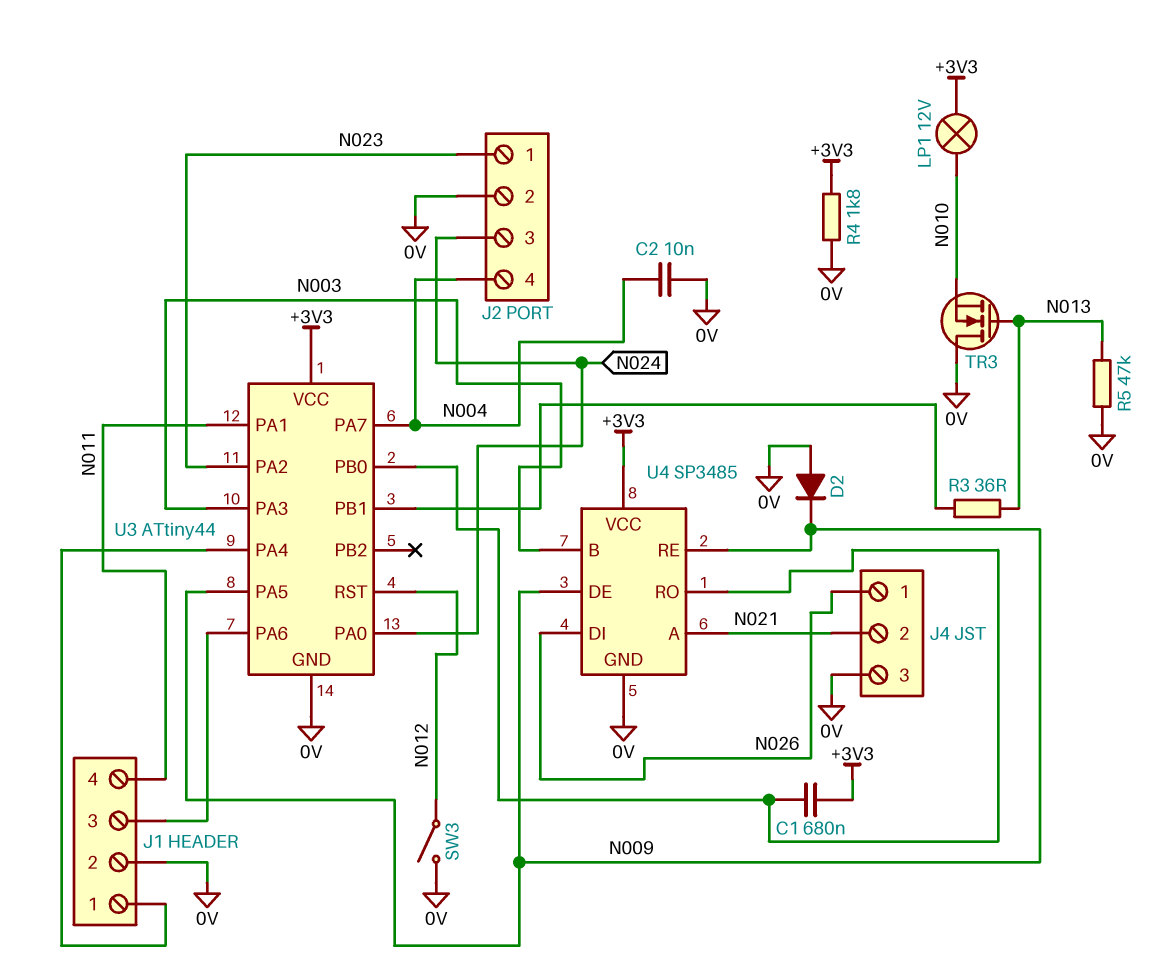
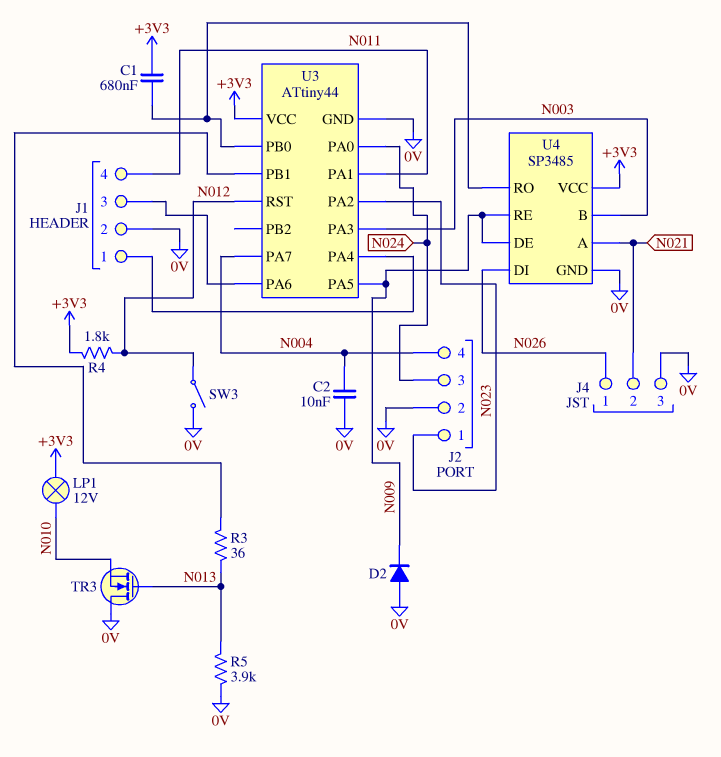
R4: 1.8k (+3V3, 0V) -> 1.8k (+3V3, N012)
R5: 47k (0V, N013) -> 3.9k (0V, N013)

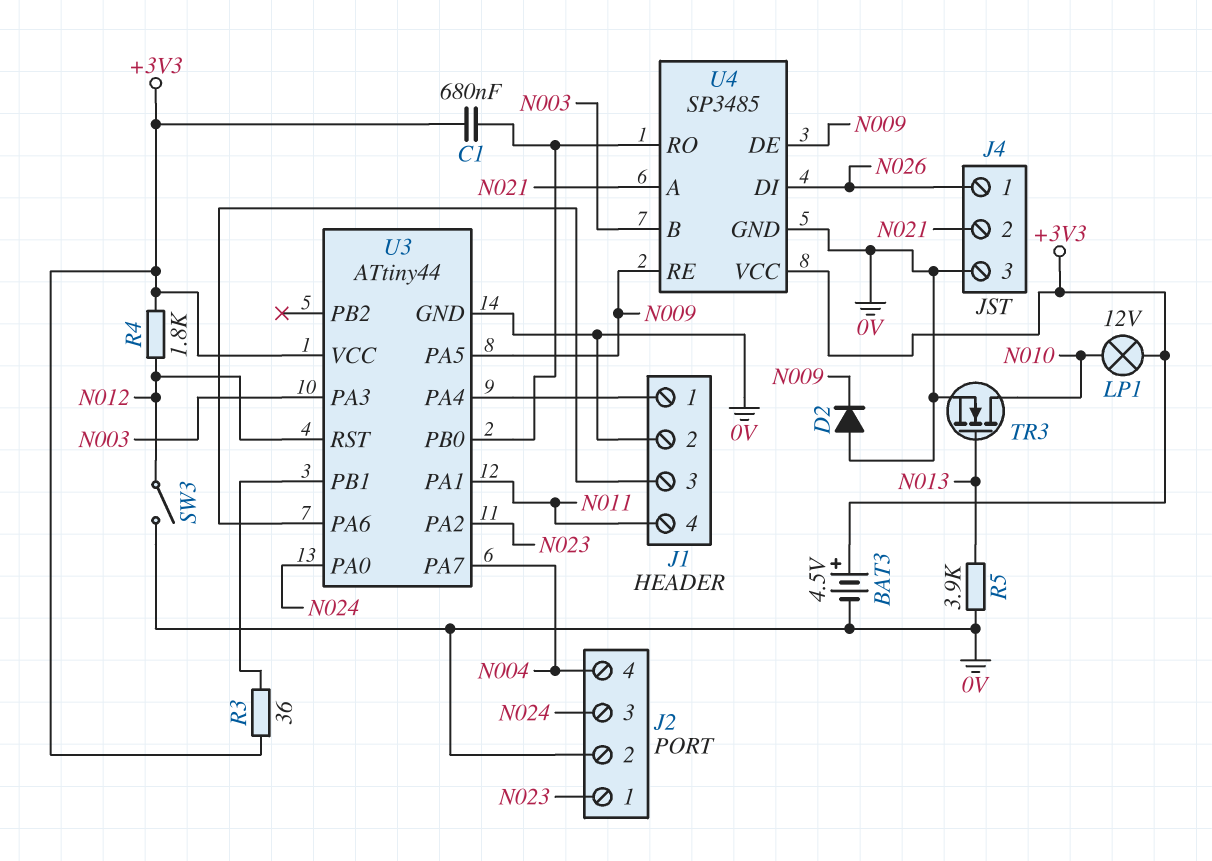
BAT3: none -> 4.5V (plus +3V3, minus 0V)
C2: 10nF (0V, N004) -> none
R3: 36 (N013, U3/PB1) -> 36 (+3V3, U3/PB1)
TR3: NMOS (G N013, D 0V, S N010) -> NMOS (G N013, D N010, S 0V)

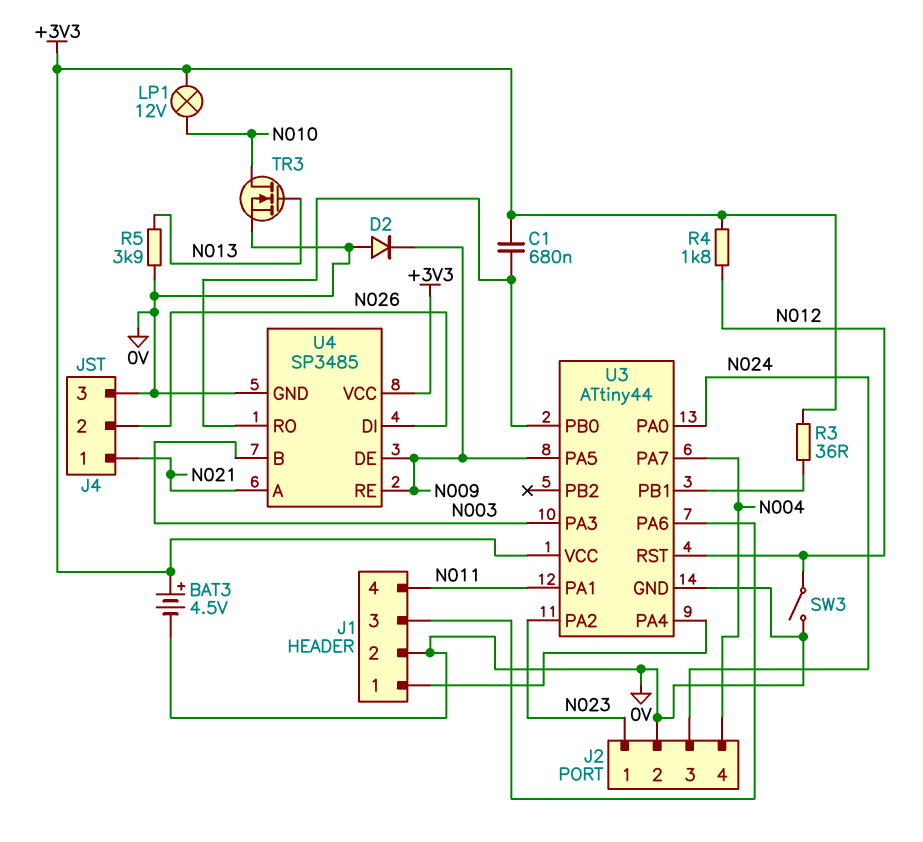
J4 pin 1: N026 -> N021
J4 pin 2: N021 -> N026

